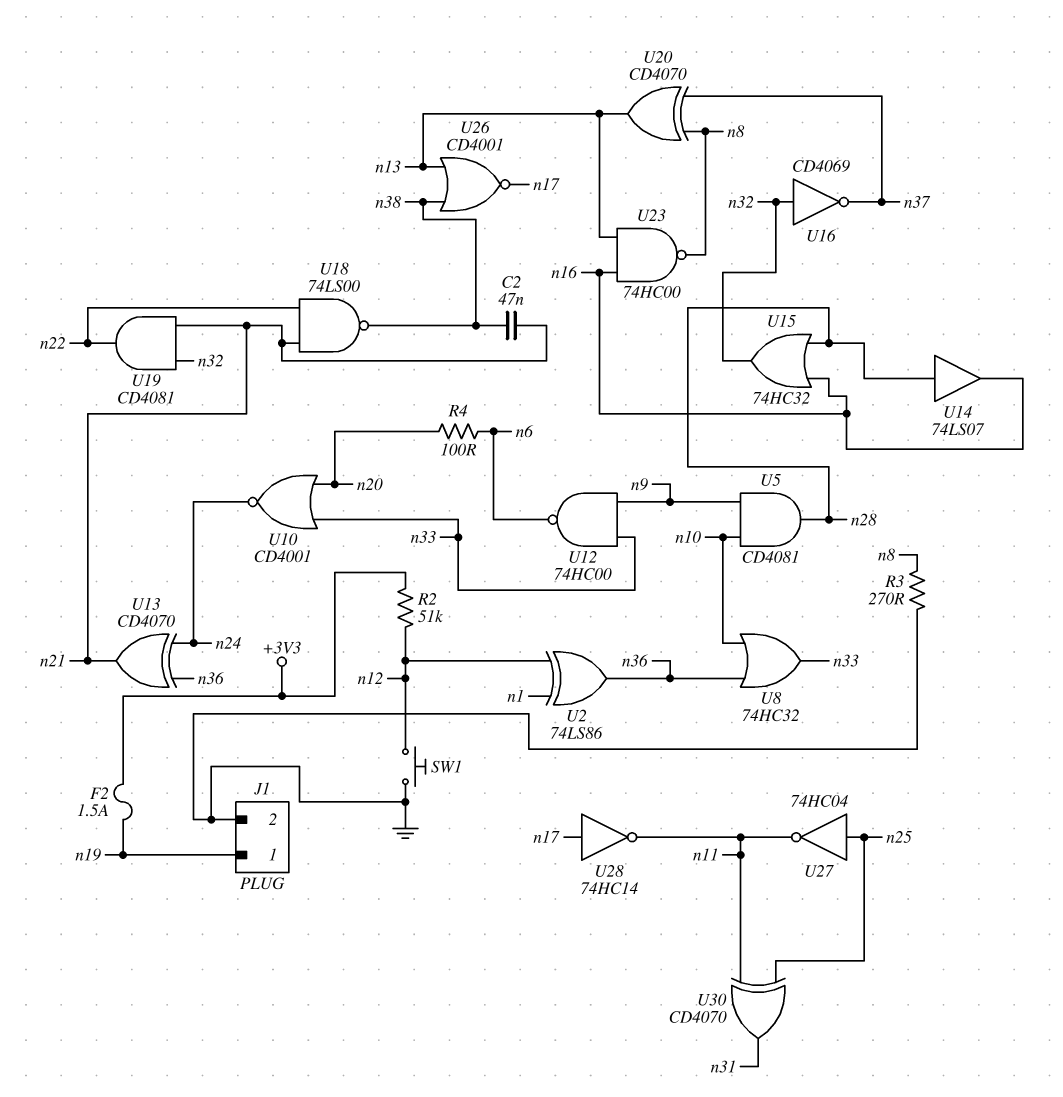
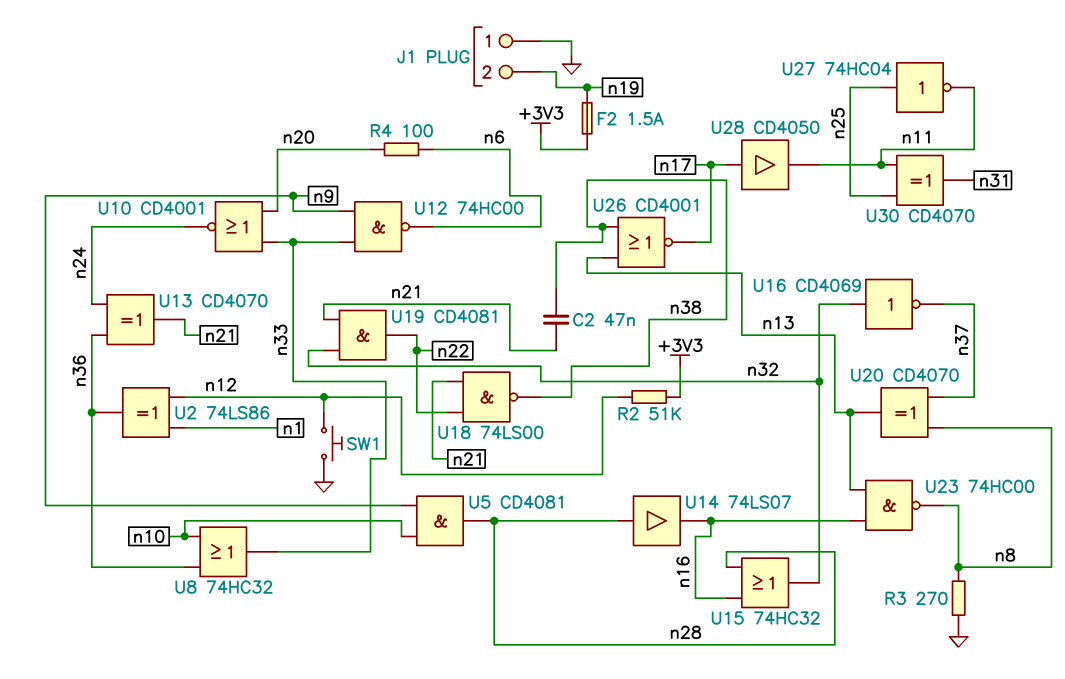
J1 pin 1: n19 -> GND
J1 pin 2: GND -> n19
U28: NOT 74HC14 (in n17, out n11) -> buffer CD4050 (in n17, out n11)

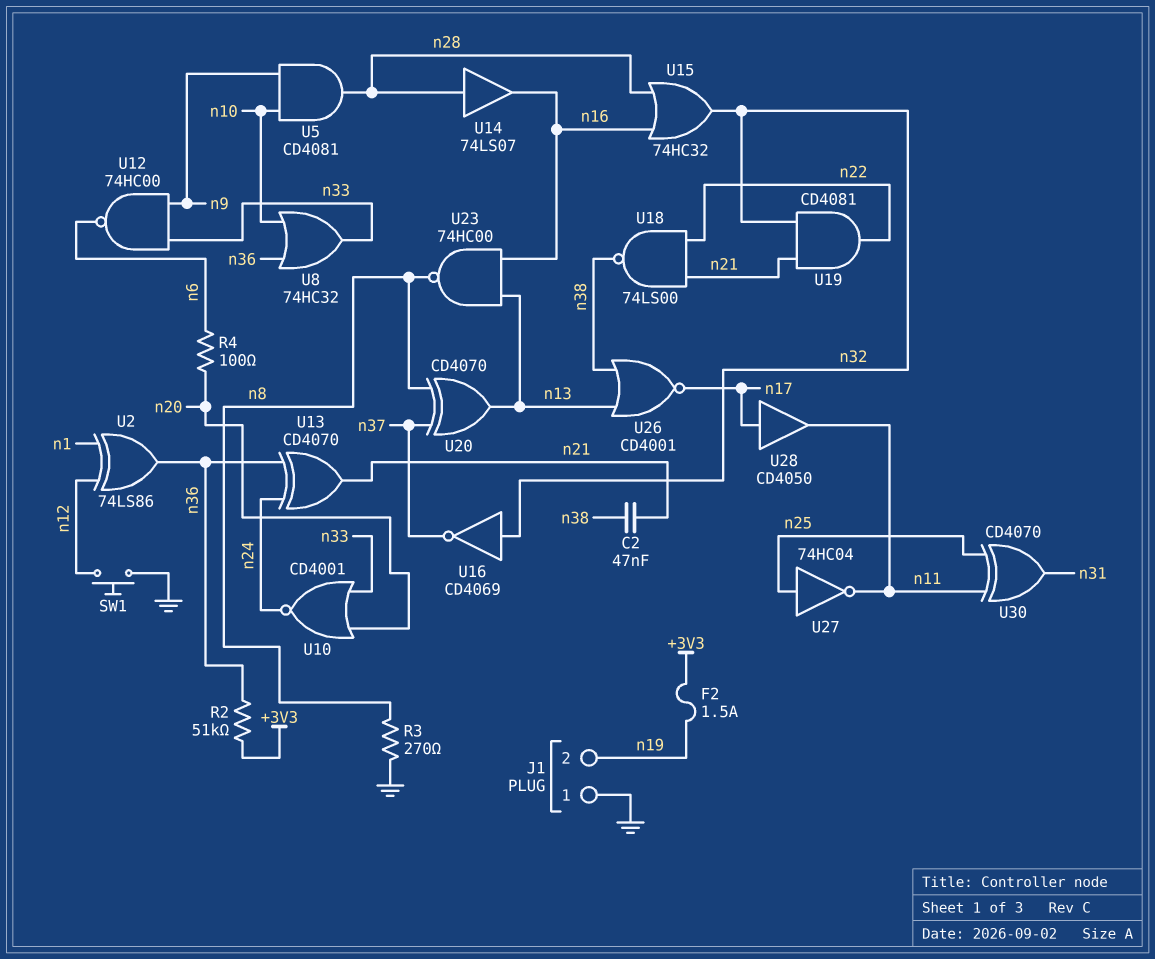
R2: 51k (+3V3, n12) -> 51k (+3V3, n36)

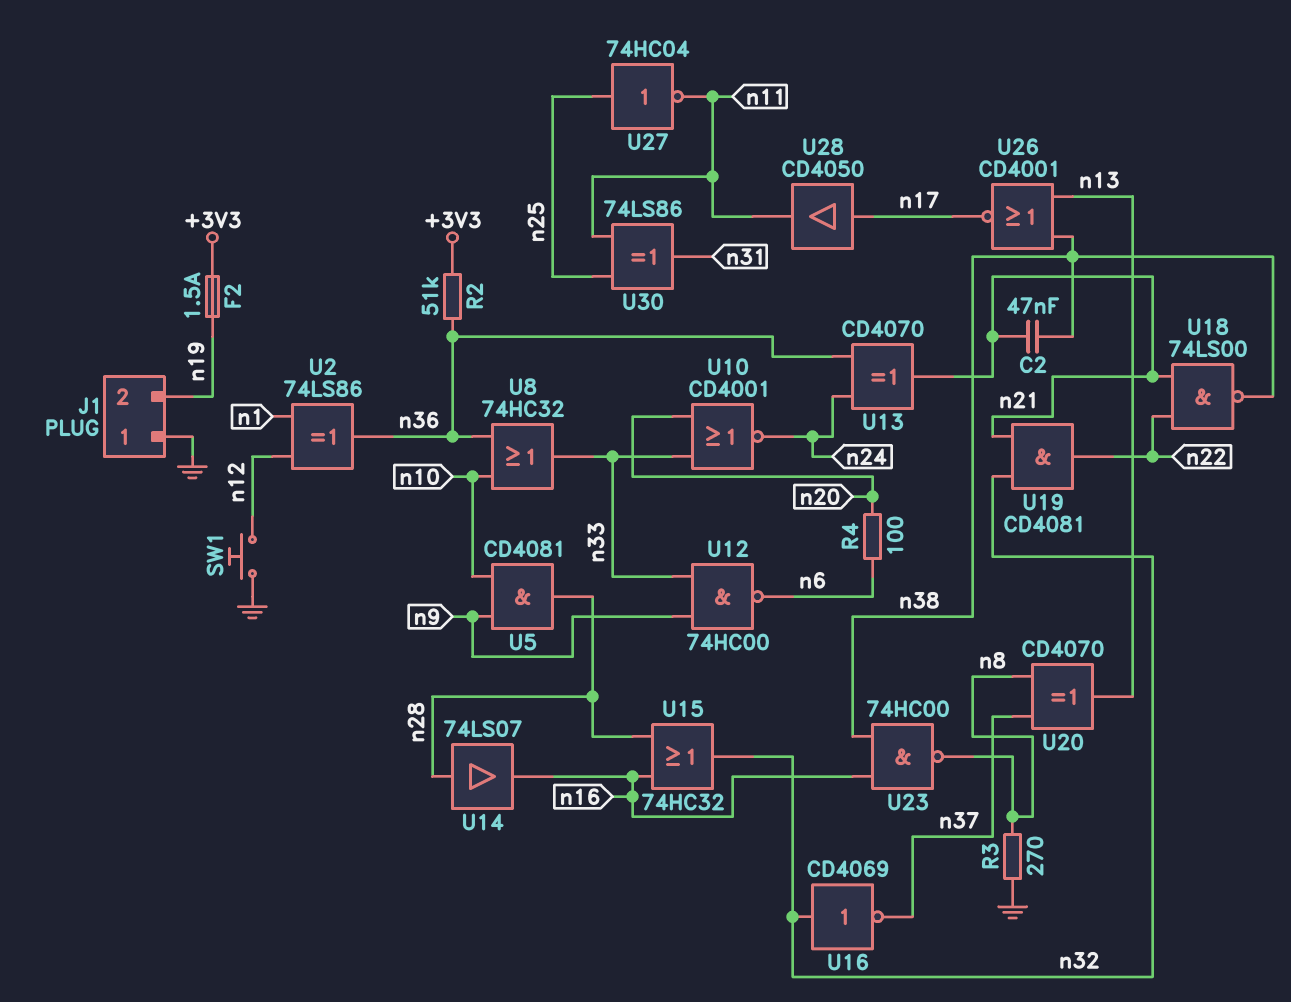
U23: NAND 74HC00 (in n13, in n16, out n8) -> NAND 74HC00 (in n16, in n38, out n8)
U30: XOR CD4070 (in n11, in n25, out n31) -> XOR 74LS86 (in n11, in n25, out n31)

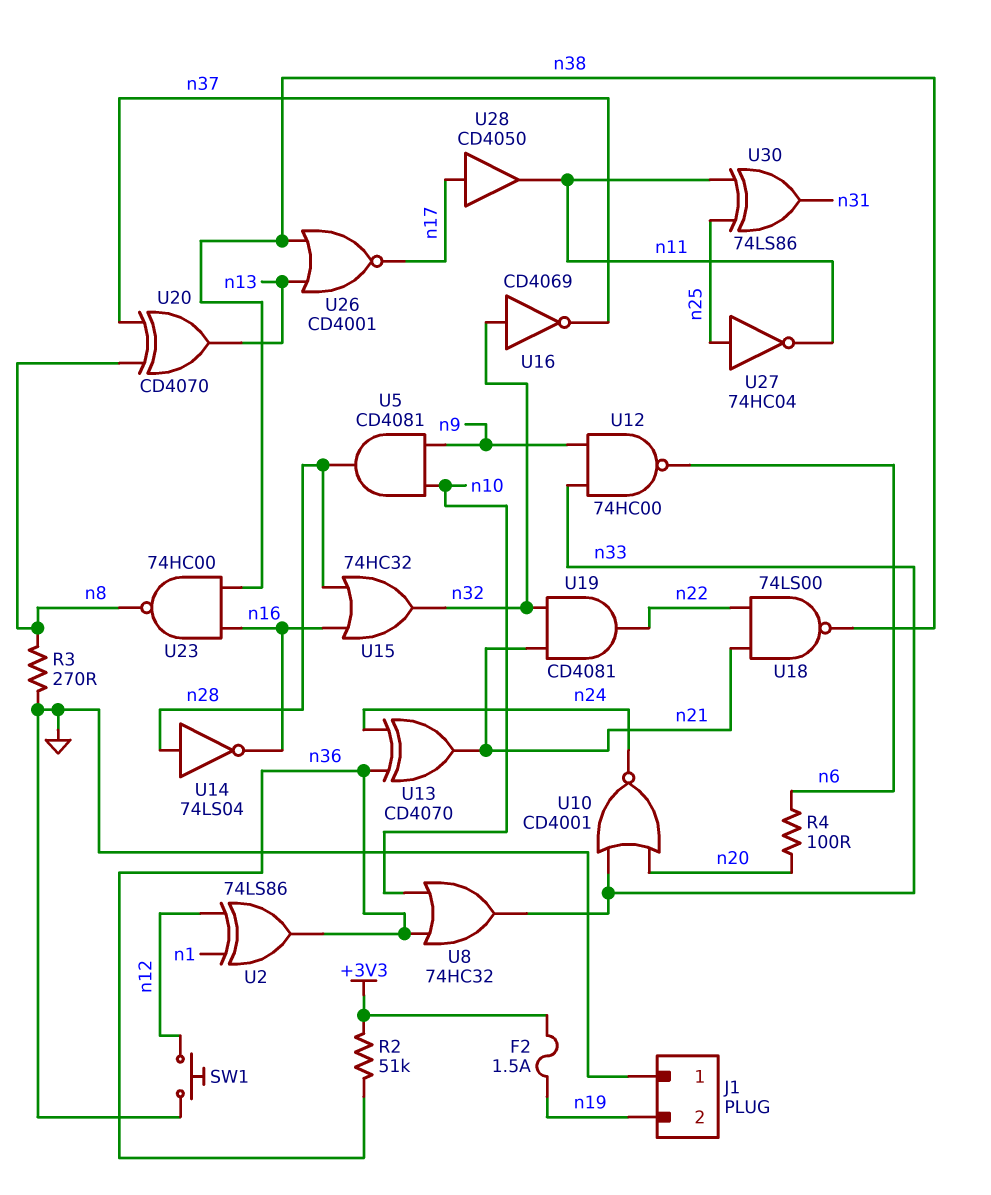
C2: 47nF (n21, n38) -> none
U14: buffer 74LS07 (in n28, out n16) -> NOT 74LS04 (in n28, out n16)

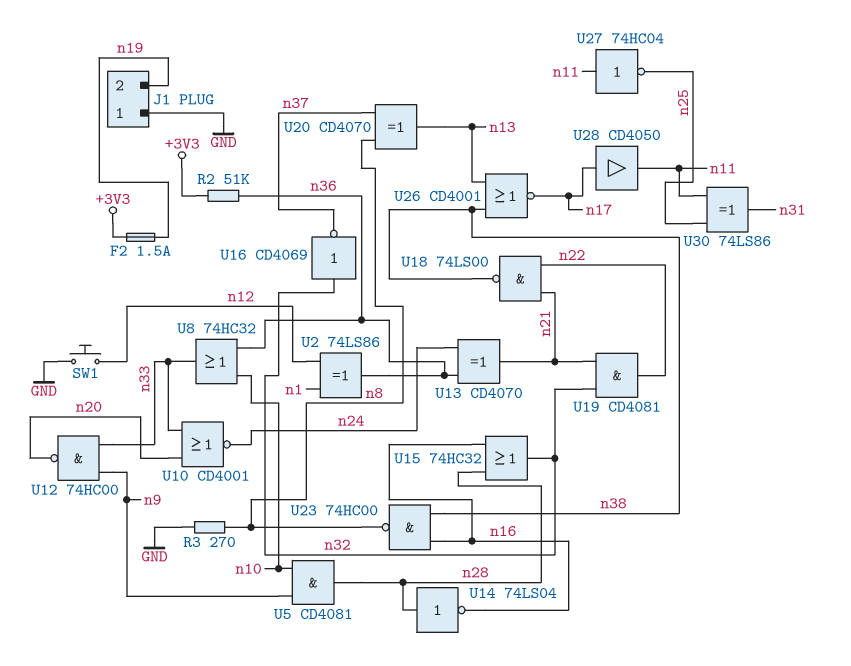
R4: 100 (n6, n20) -> none
U12: NAND 74HC00 (in n9, in n33, out n6) -> NAND 74HC00 (in n9, in n33, out n20)
U27: NOT 74HC04 (in n25, out n11) -> NOT 74HC04 (in n11, out n25)

